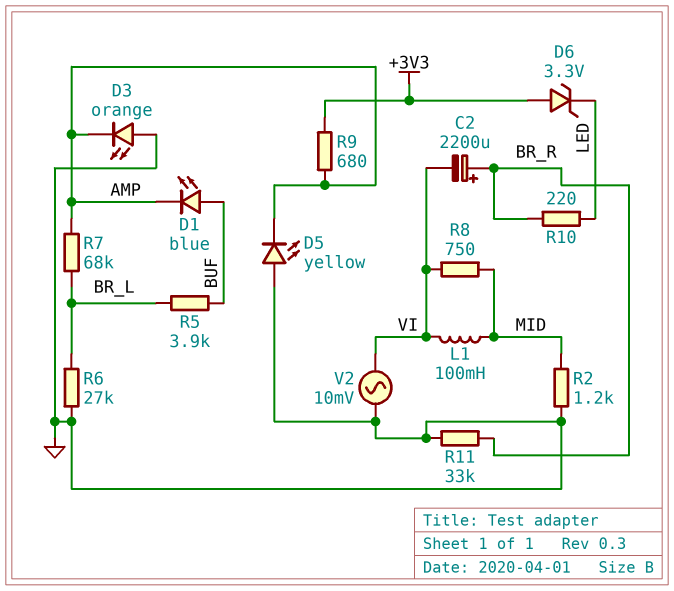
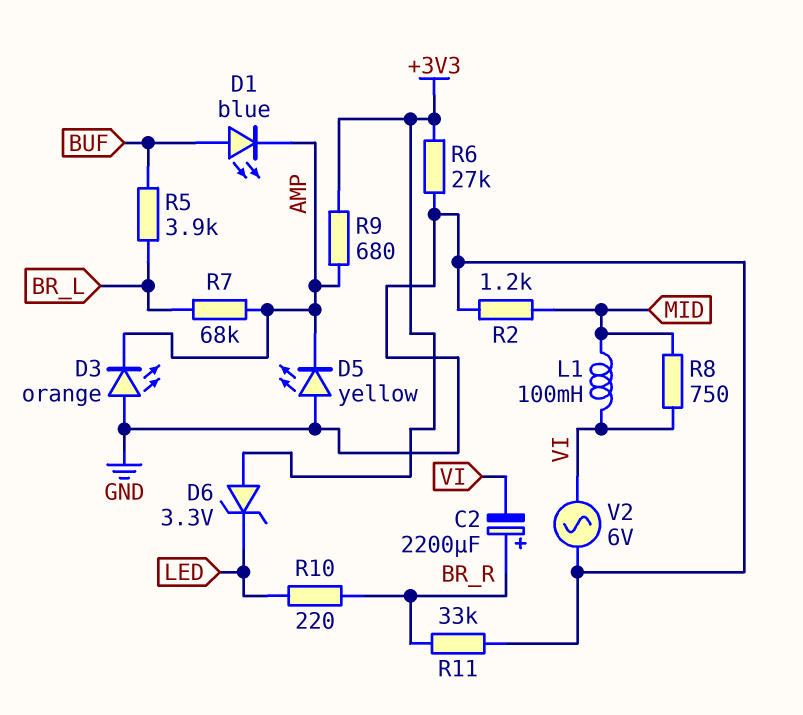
R6: 27k (BR_L, GND) -> 27k (+3V3, GND)
V2: AC 10mV (GND, VI) -> AC 6V (GND, VI)

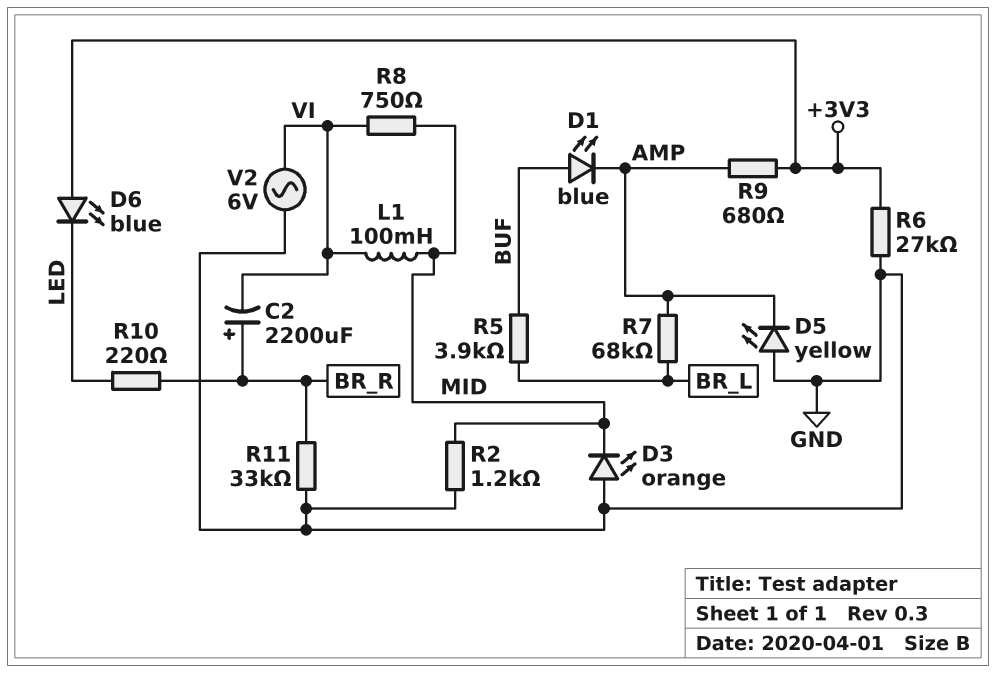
D3: LED orange (A GND, K AMP) -> LED orange (A GND, K MID)
D6: zener 3.3V (A +3V3, K LED) -> LED blue (A +3V3, K LED)

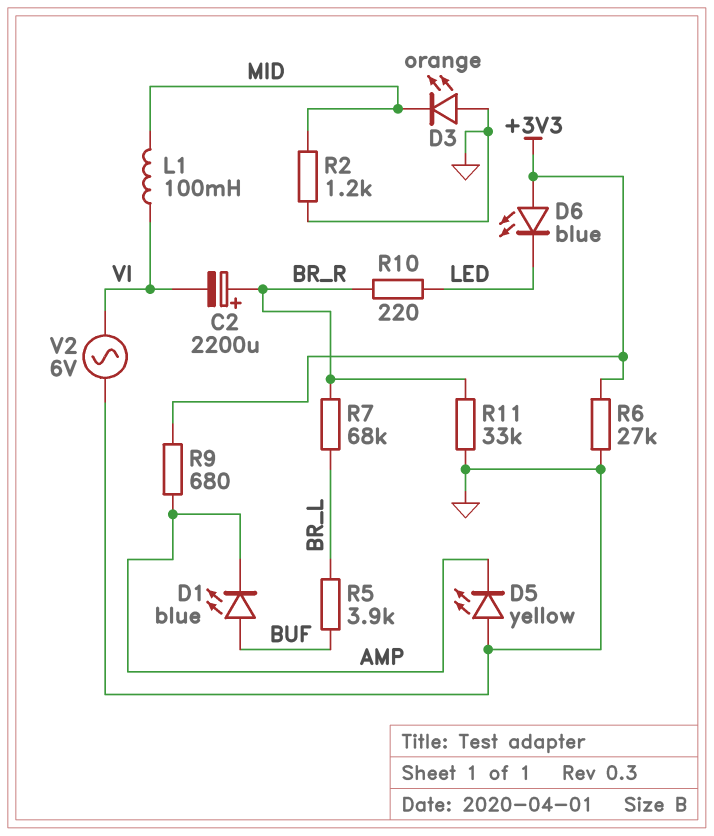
R7: 68k (AMP, BR_L) -> 68k (BR_L, BR_R)
R8: 750 (MID, VI) -> none

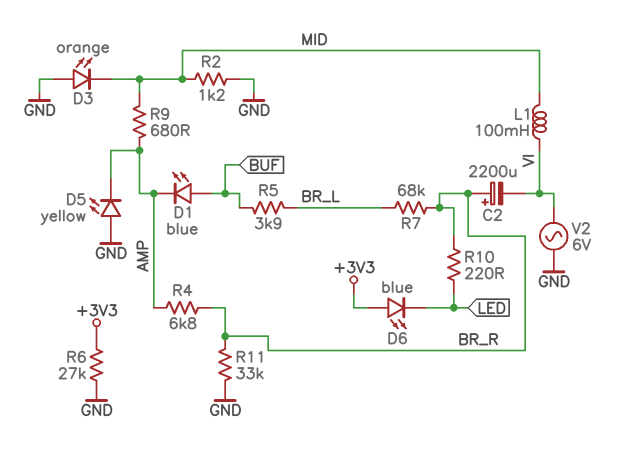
R4: none -> 6.8k (AMP, BR_R)
R9: 680 (+3V3, AMP) -> 680 (AMP, MID)

